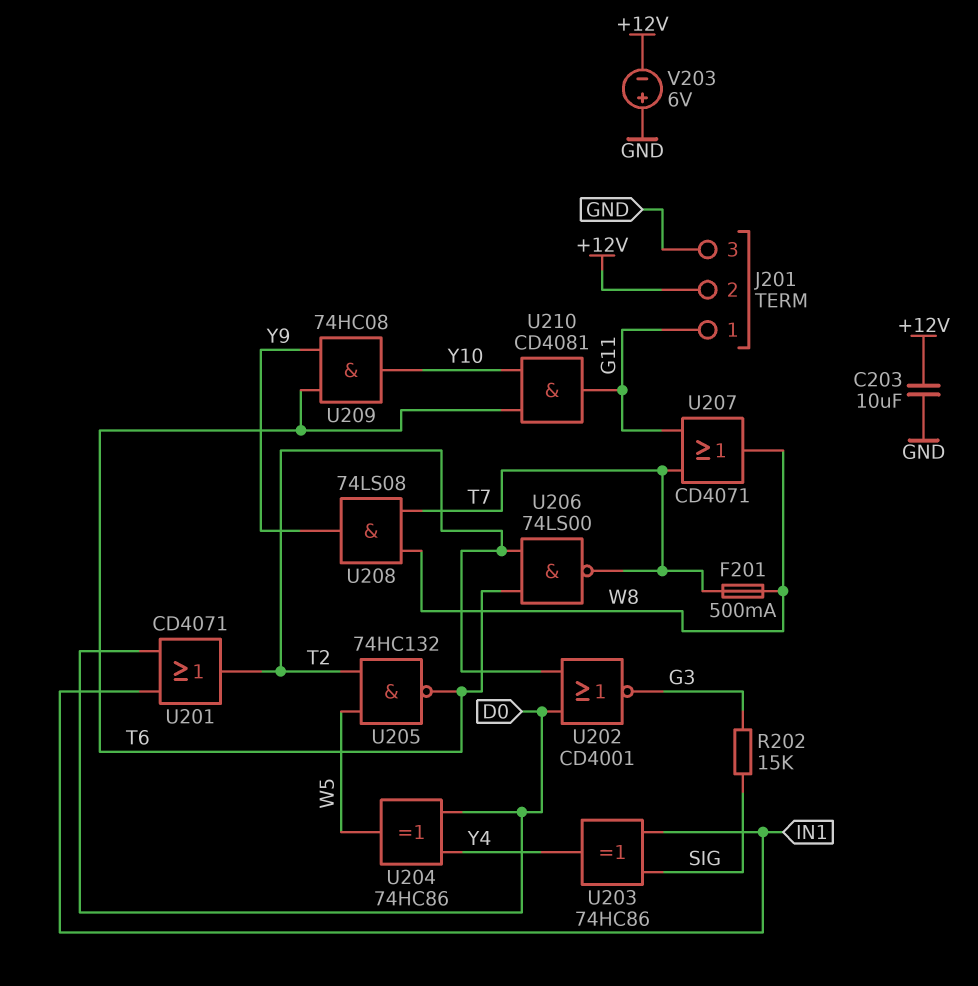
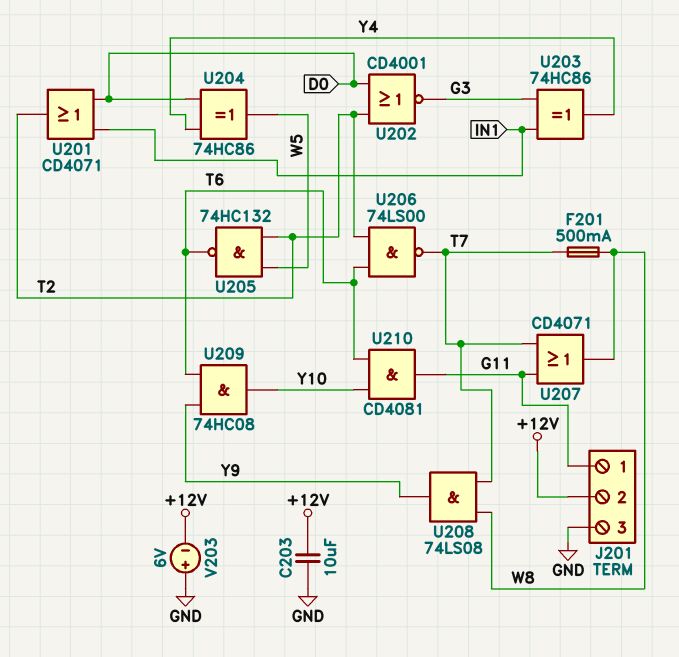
R202: 15k (G3, SIG) -> none
U203: XOR 74HC86 (in IN1, in SIG, out Y4) -> XOR 74HC86 (in G3, in IN1, out Y4)

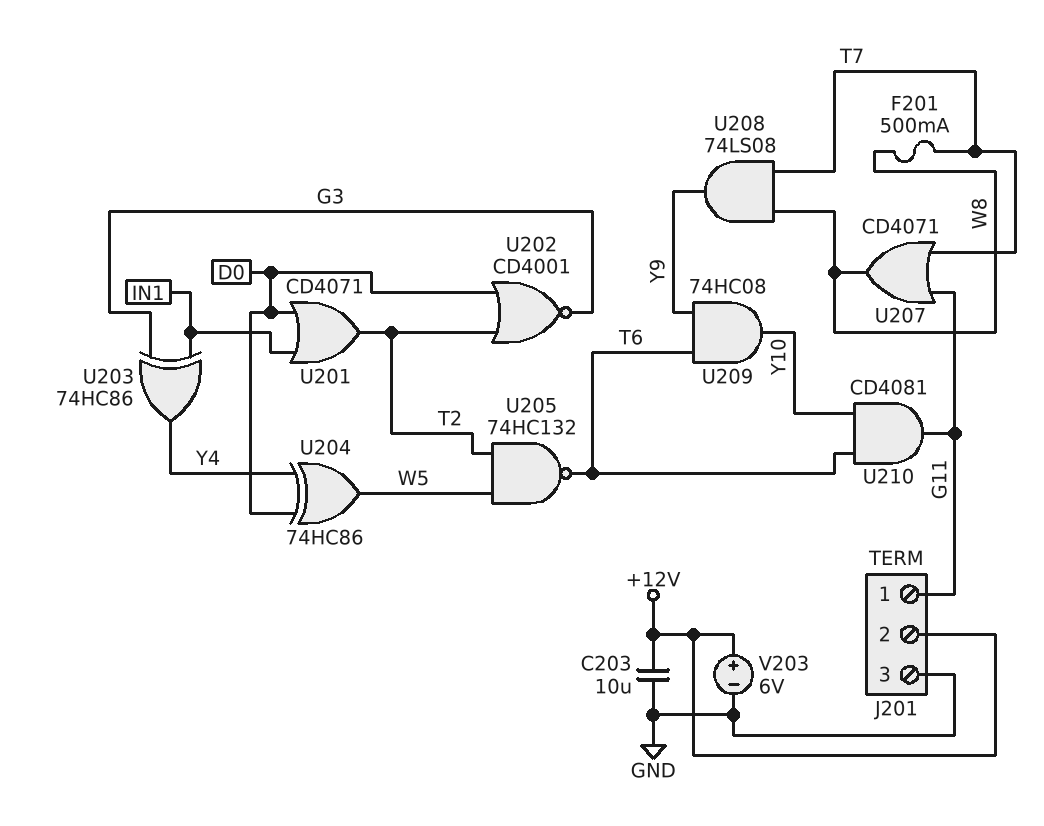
U206: NAND 74LS00 (in T2, in T6, out T7) -> none
V203: 6V (plus GND, minus +12V) -> 6V (plus +12V, minus GND)

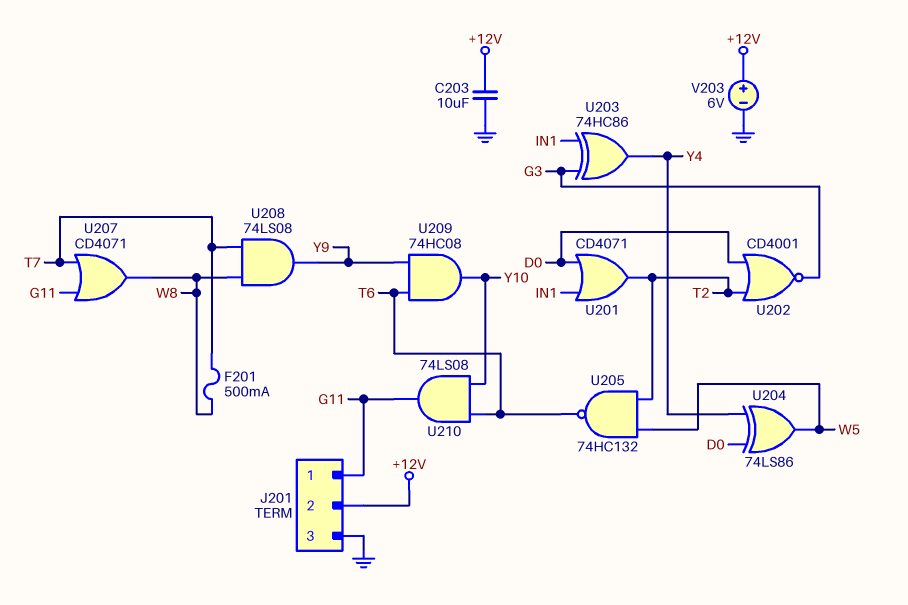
U204: XOR 74HC86 (in D0, in Y4, out W5) -> XOR 74LS86 (in D0, in Y4, out W5)
U210: AND CD4081 (in T6, in Y10, out G11) -> AND 74LS08 (in T6, in Y10, out G11)

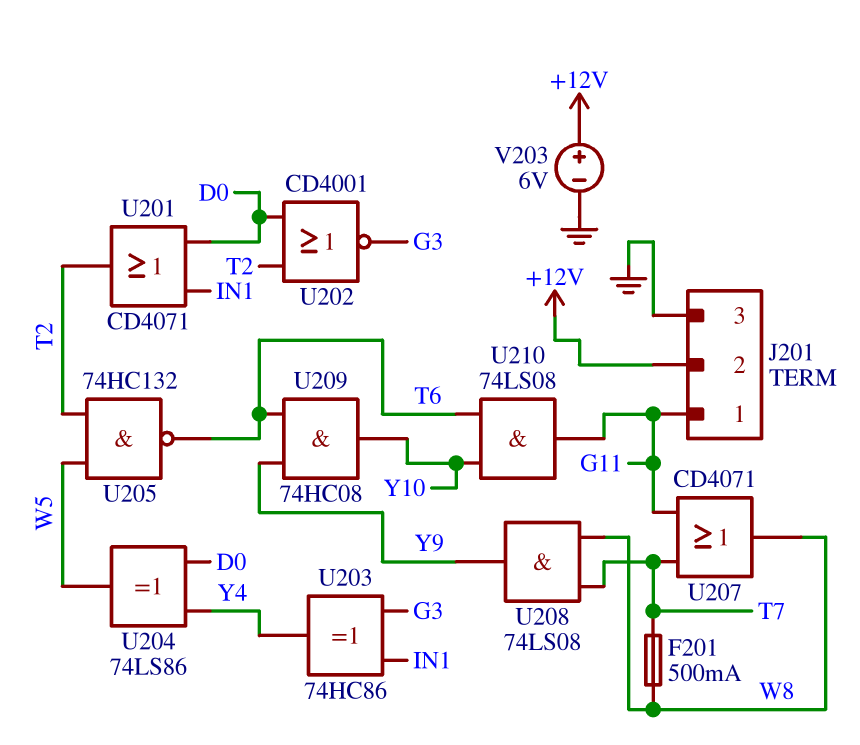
C203: 10uF (+12V, GND) -> none

